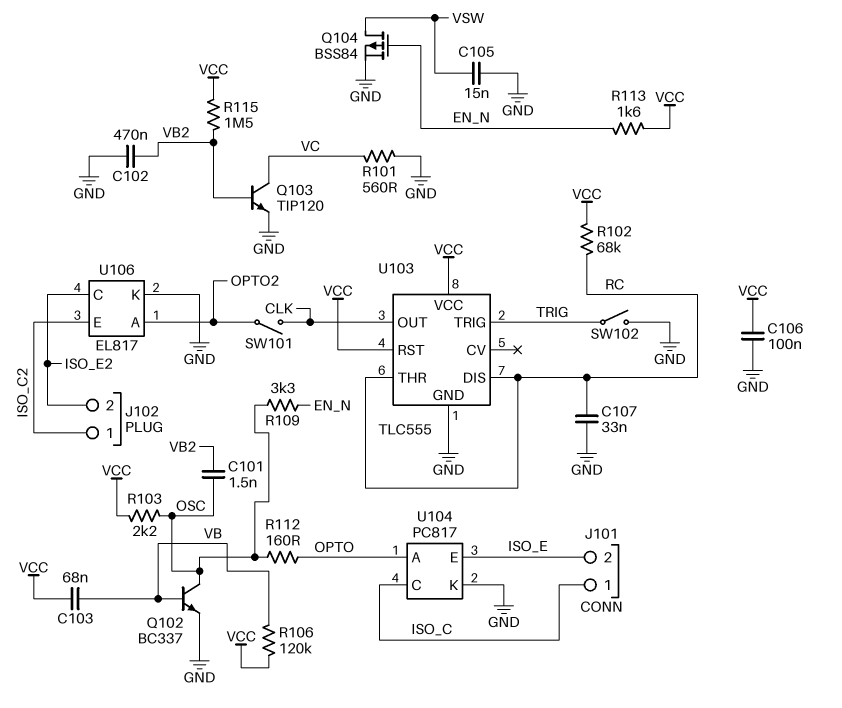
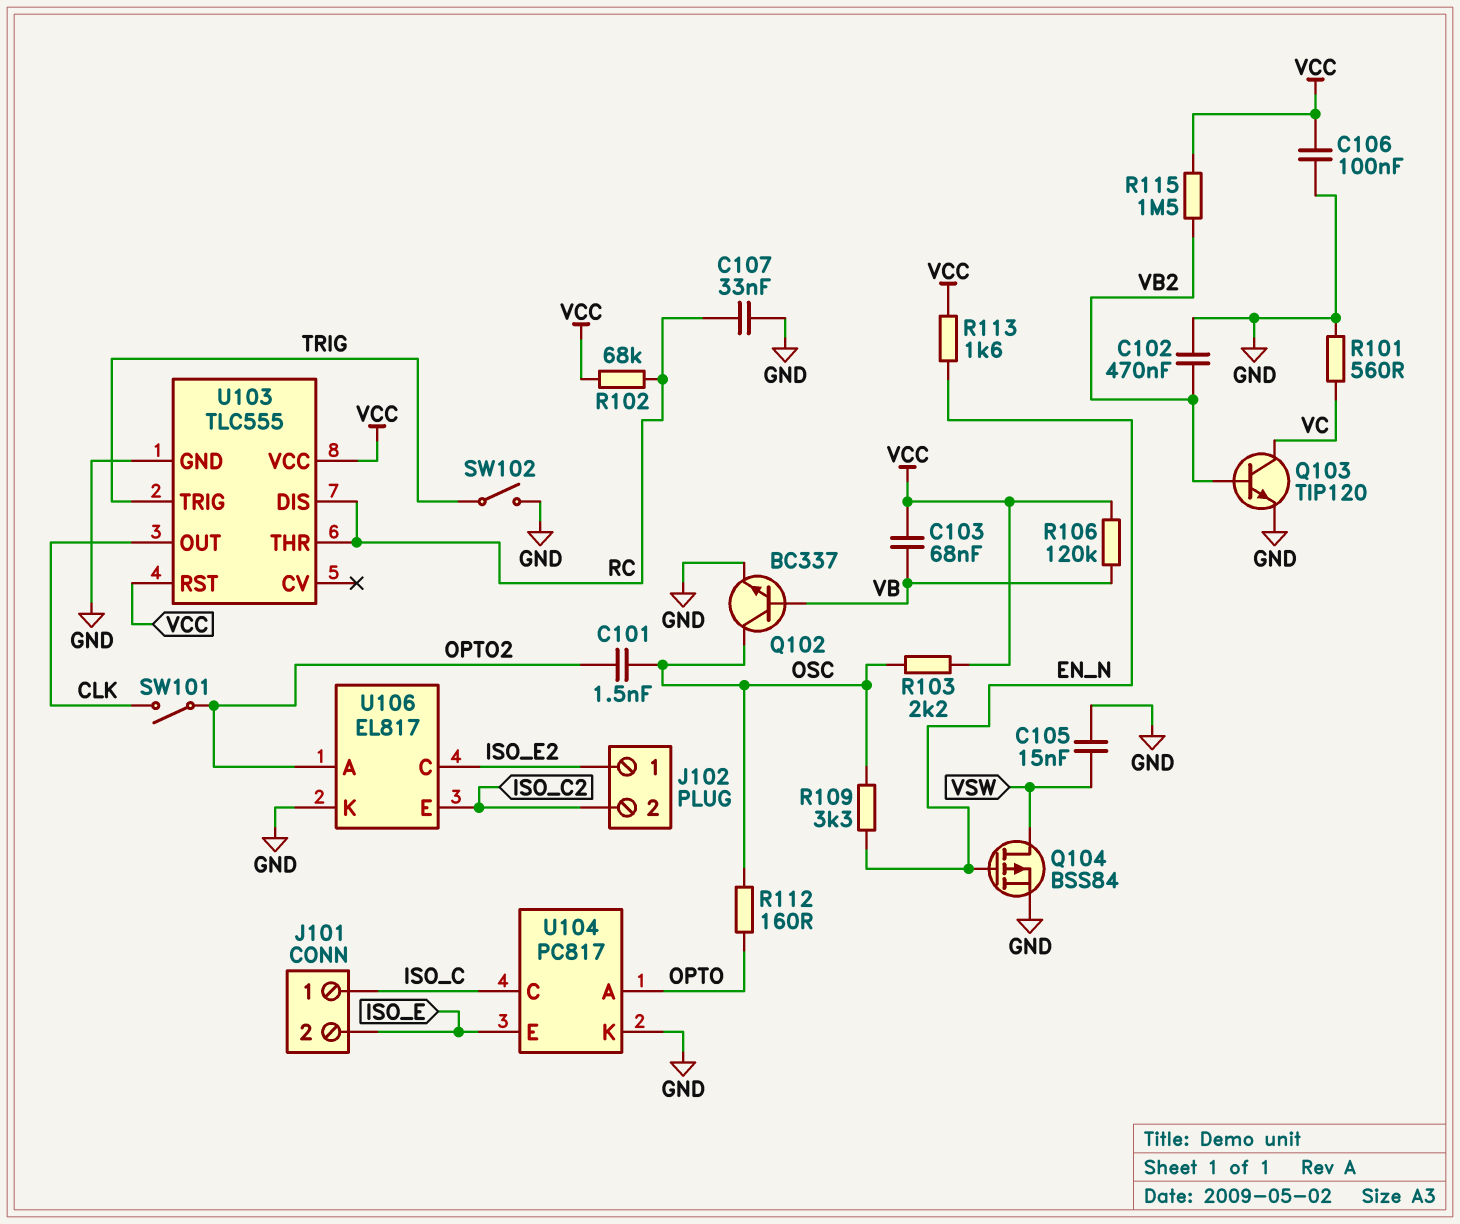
C101: 1.5nF (OSC, VB2) -> 1.5nF (OPTO2, OSC)
J102 pin 1: ISO_C2 -> ISO_E2
J102 pin 2: ISO_E2 -> ISO_C2

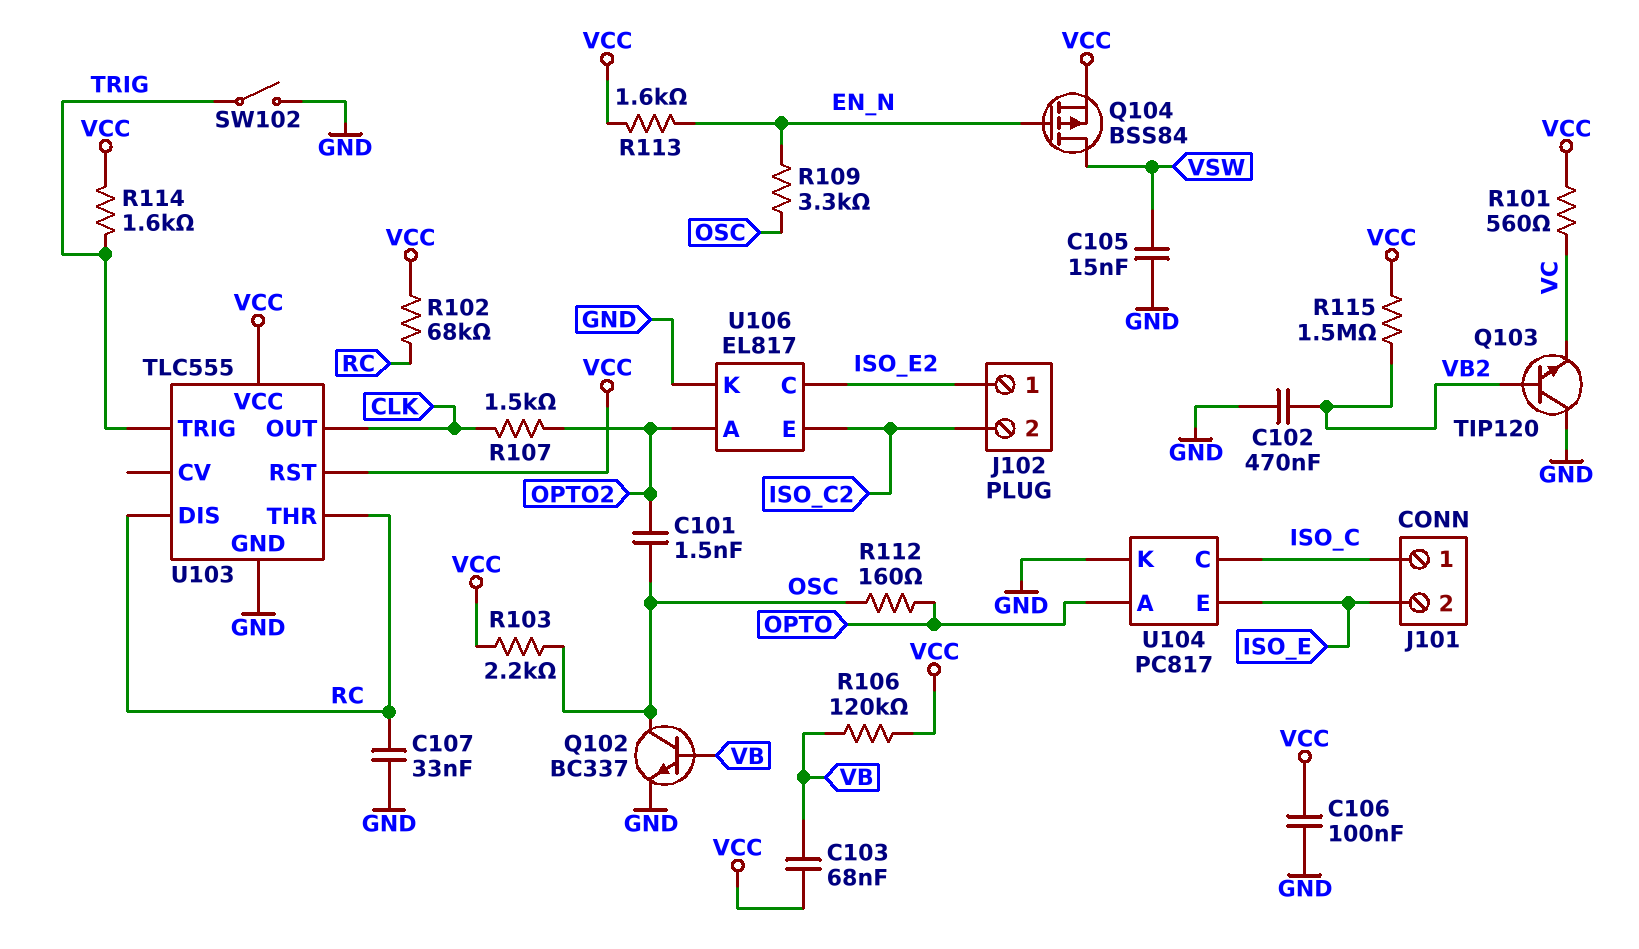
Q103: NPN TIP120 (B VB2, C VC, E GND) -> NPN TIP120 (B VB2, C GND, E VC)
Q104: PMOS BSS84 (G EN_N, D VSW, S GND) -> PMOS BSS84 (G EN_N, D VSW, S VCC)
R101: 560 (GND, VC) -> 560 (VC, VCC)
R107: none -> 1.5k (CLK, OPTO2)
R114: none -> 1.6k (TRIG, VCC)
SW101: switch (CLK, OPTO2) -> none

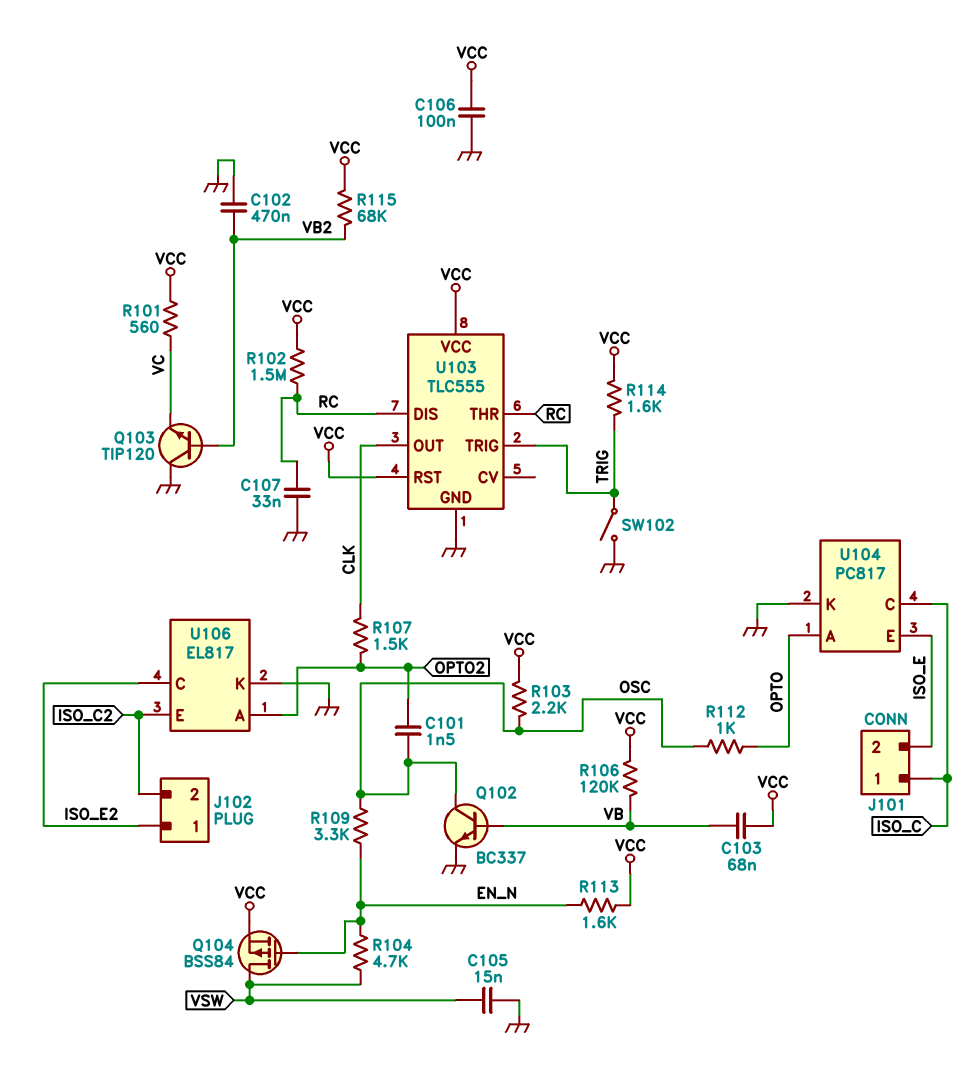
R102: 68k (RC, VCC) -> 1.5M (RC, VCC)
R104: none -> 4.7k (EN_N, VSW)
R112: 160 (OPTO, OSC) -> 1k (OPTO, OSC)
R115: 1.5M (VB2, VCC) -> 68k (VB2, VCC)

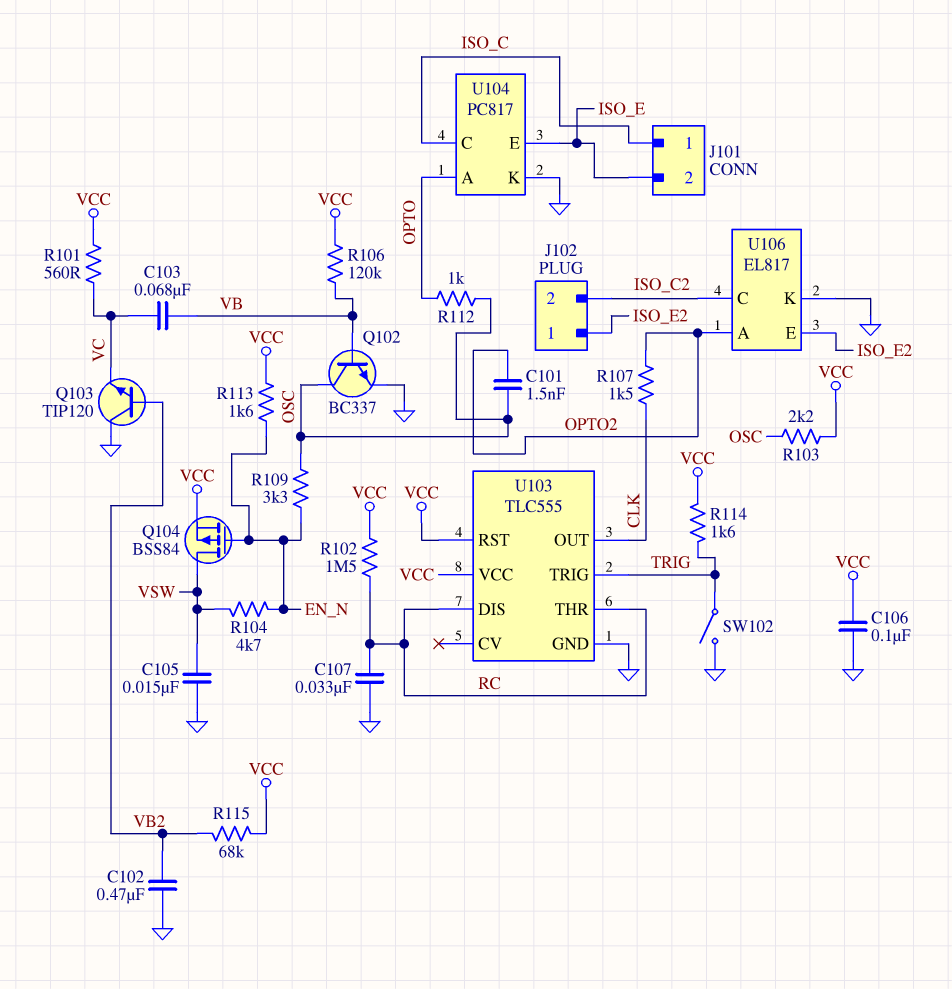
C103: 68nF (VB, VCC) -> 68nF (VB, VC)
U106 pin C: ISO_E2 -> ISO_C2
U106 pin E: ISO_C2 -> ISO_E2

